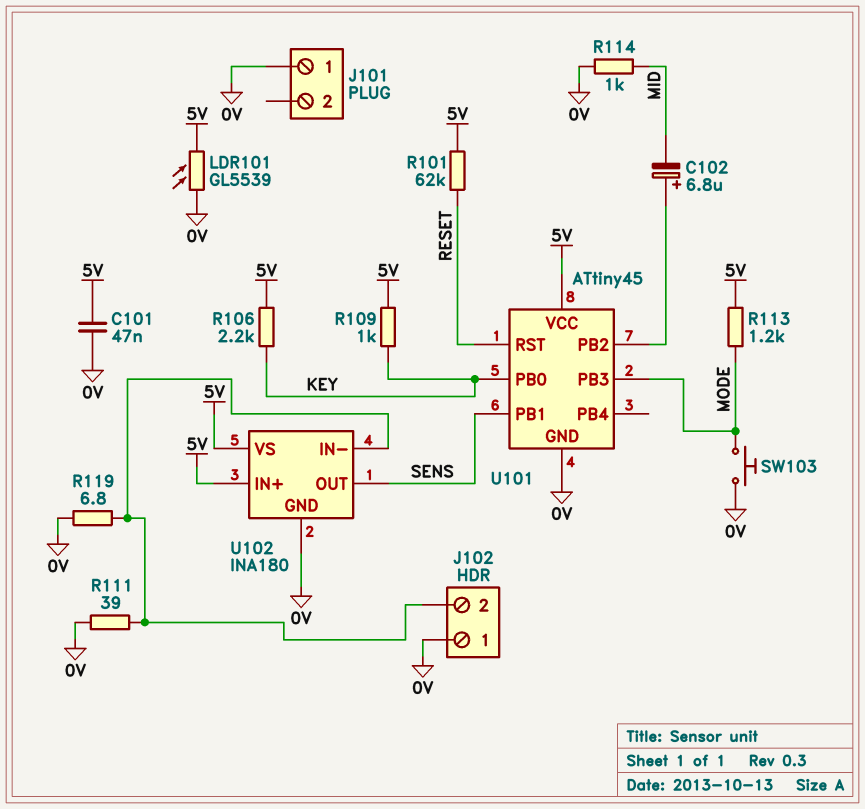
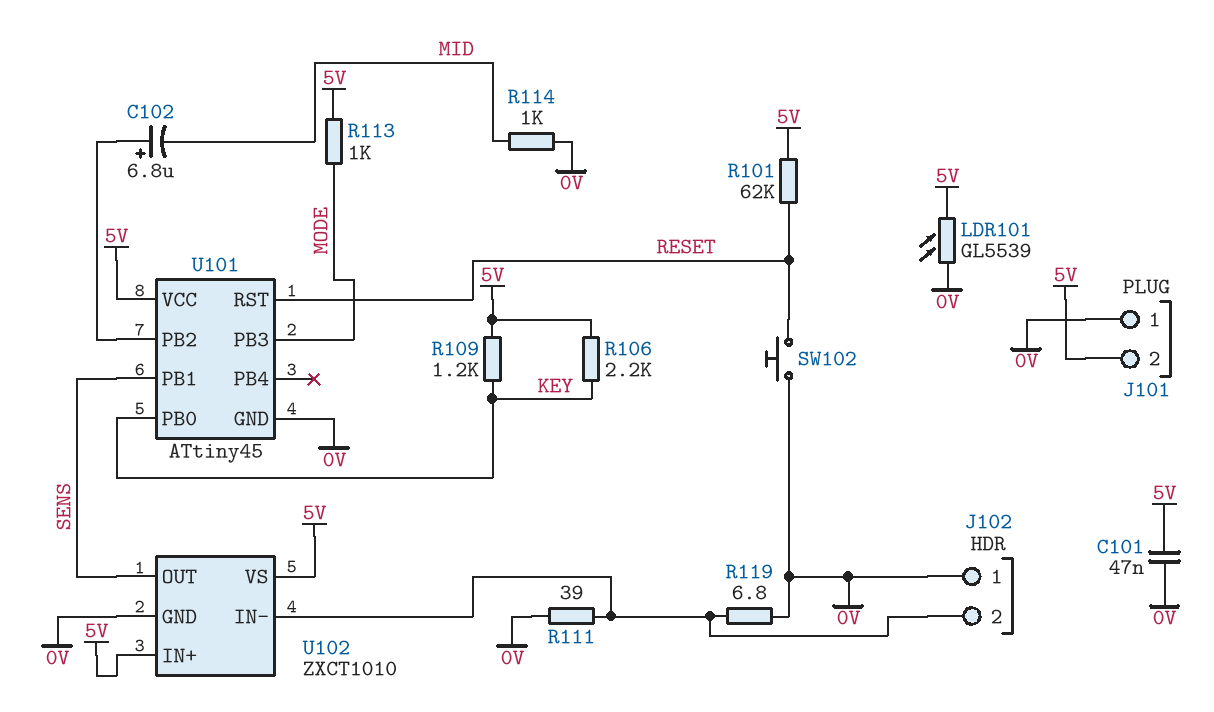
J101 pin 2: none -> 5V
R109: 1k (5V, KEY) -> 1.2k (5V, KEY)
R113: 1.2k (5V, MODE) -> 1k (5V, MODE)
SW102: none -> button (0V, RESET)
SW103: button (0V, MODE) -> none
U102: INA180 -> ZXCT1010

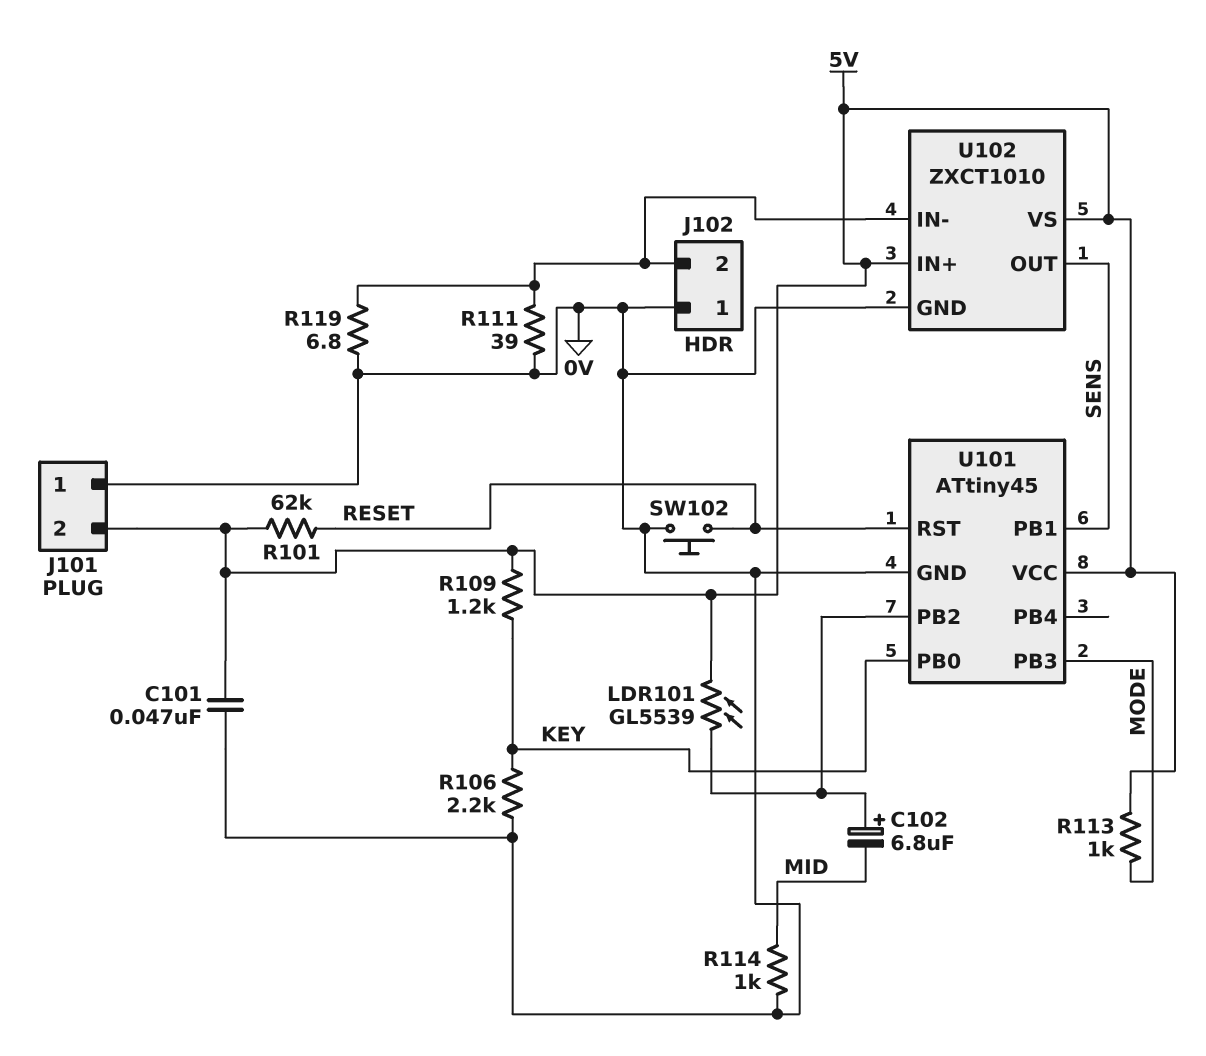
LDR101: GL5539 (0V, 5V) -> GL5539 (5V, U101/PB2)
R106: 2.2k (5V, KEY) -> 2.2k (0V, KEY)

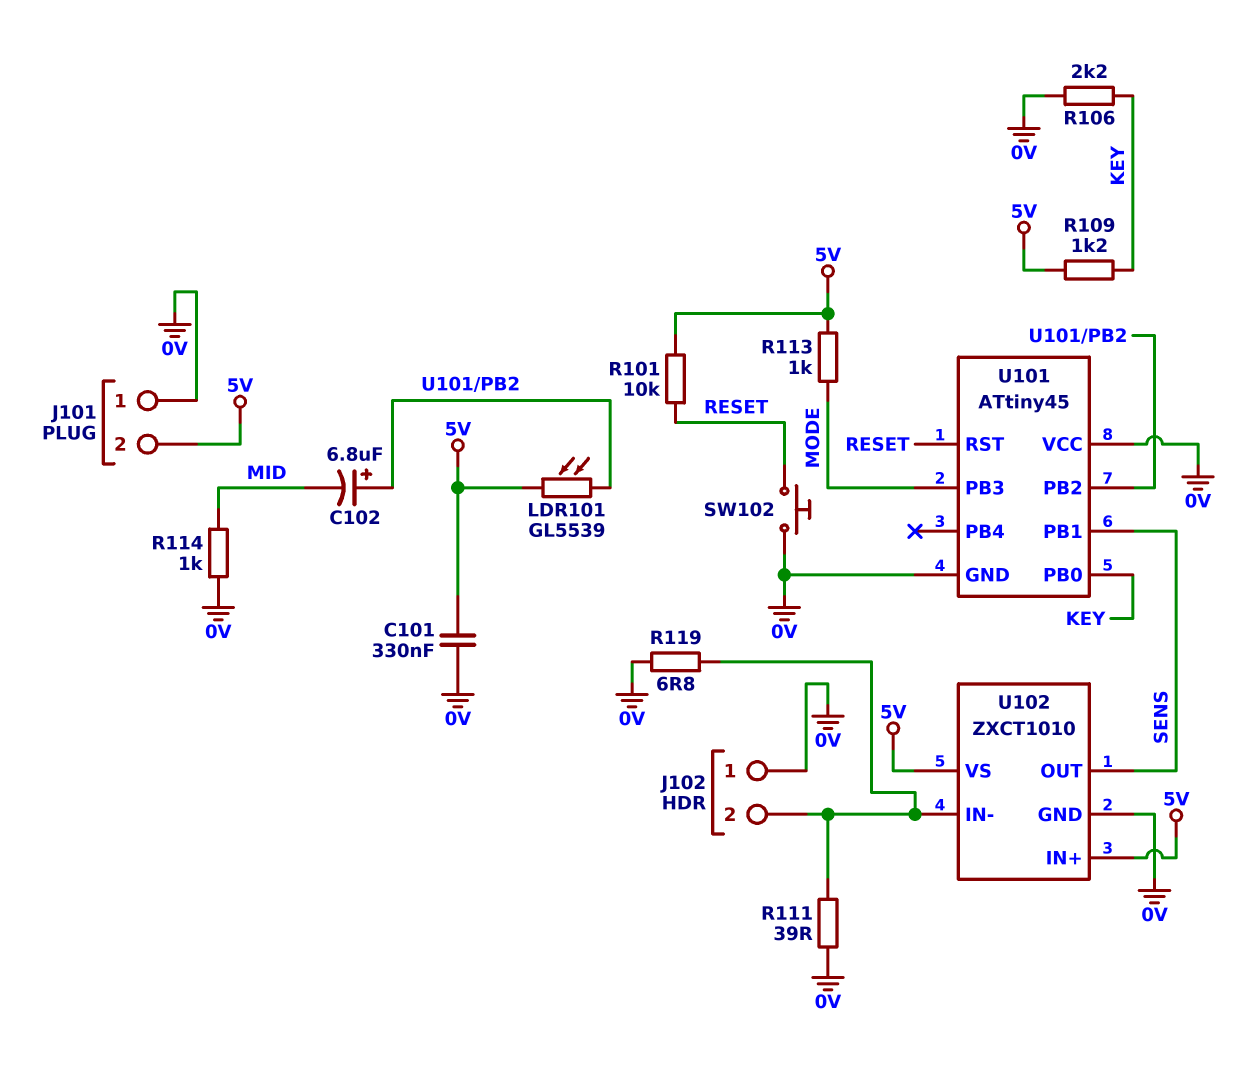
C101: 47nF (0V, 5V) -> 330nF (0V, 5V)
R101: 62k (5V, RESET) -> 10k (5V, RESET)
U101 pin VCC: 5V -> 0V

